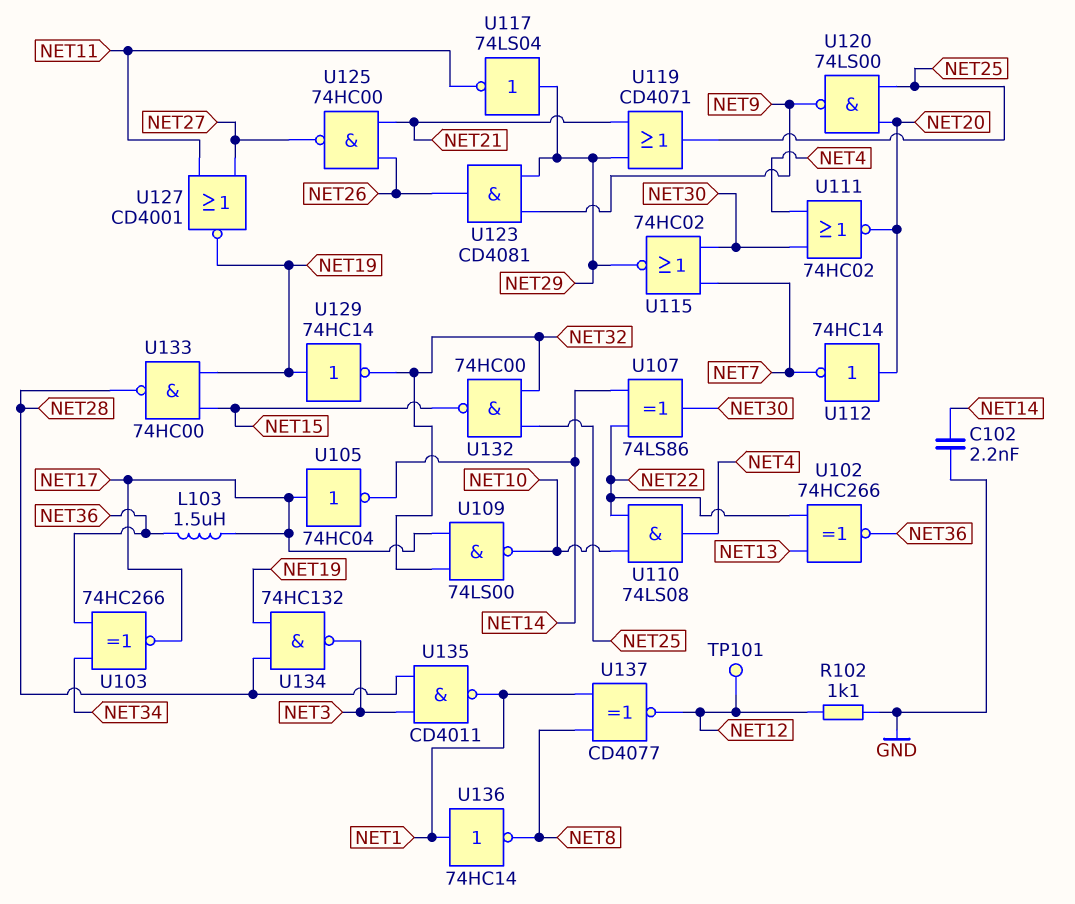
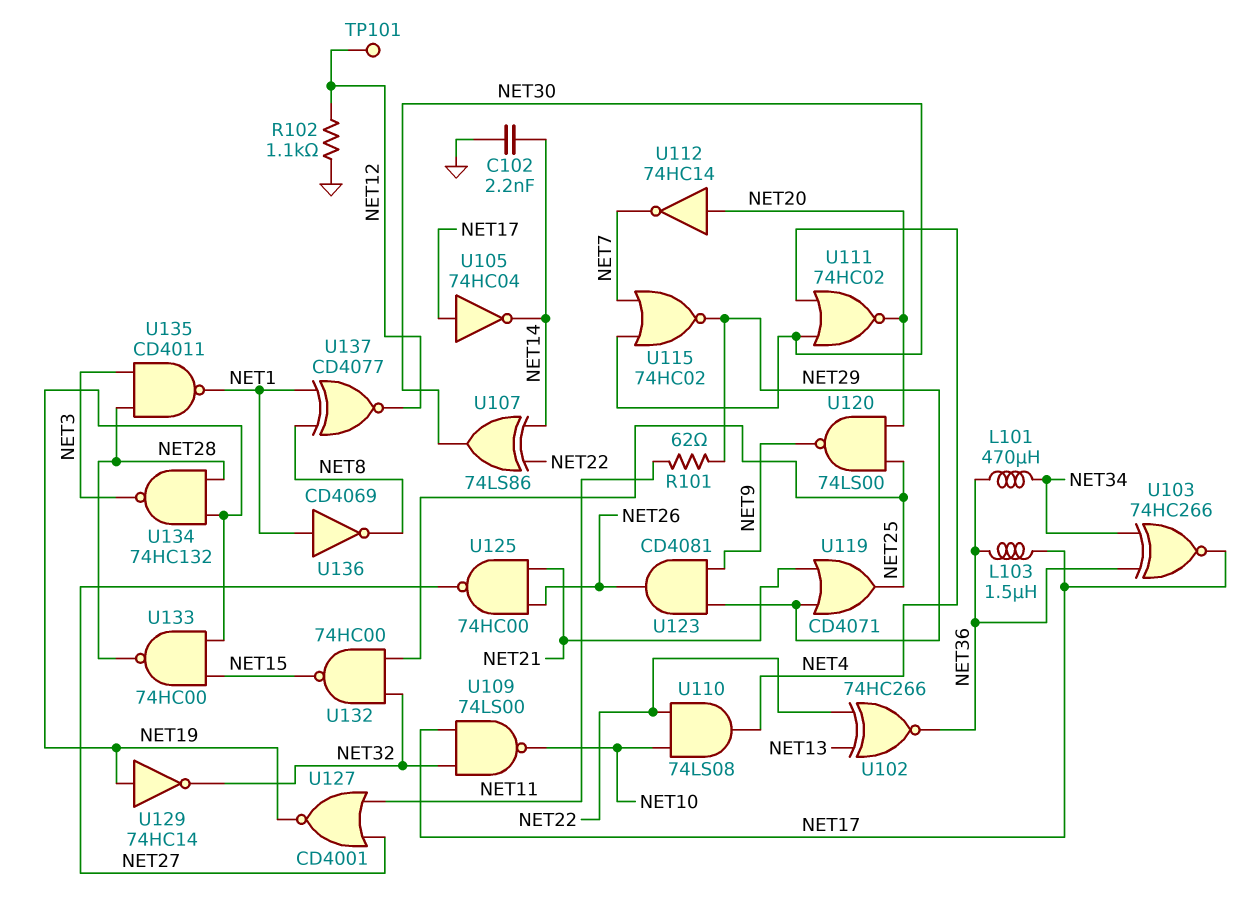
L101: none -> 470uH (NET34, NET36)
R101: none -> 62 (NET11, NET29)
U117: NOT 74LS04 (in NET29, out NET11) -> none
U136: NOT 74HC14 (in NET1, out NET8) -> NOT CD4069 (in NET1, out NET8)

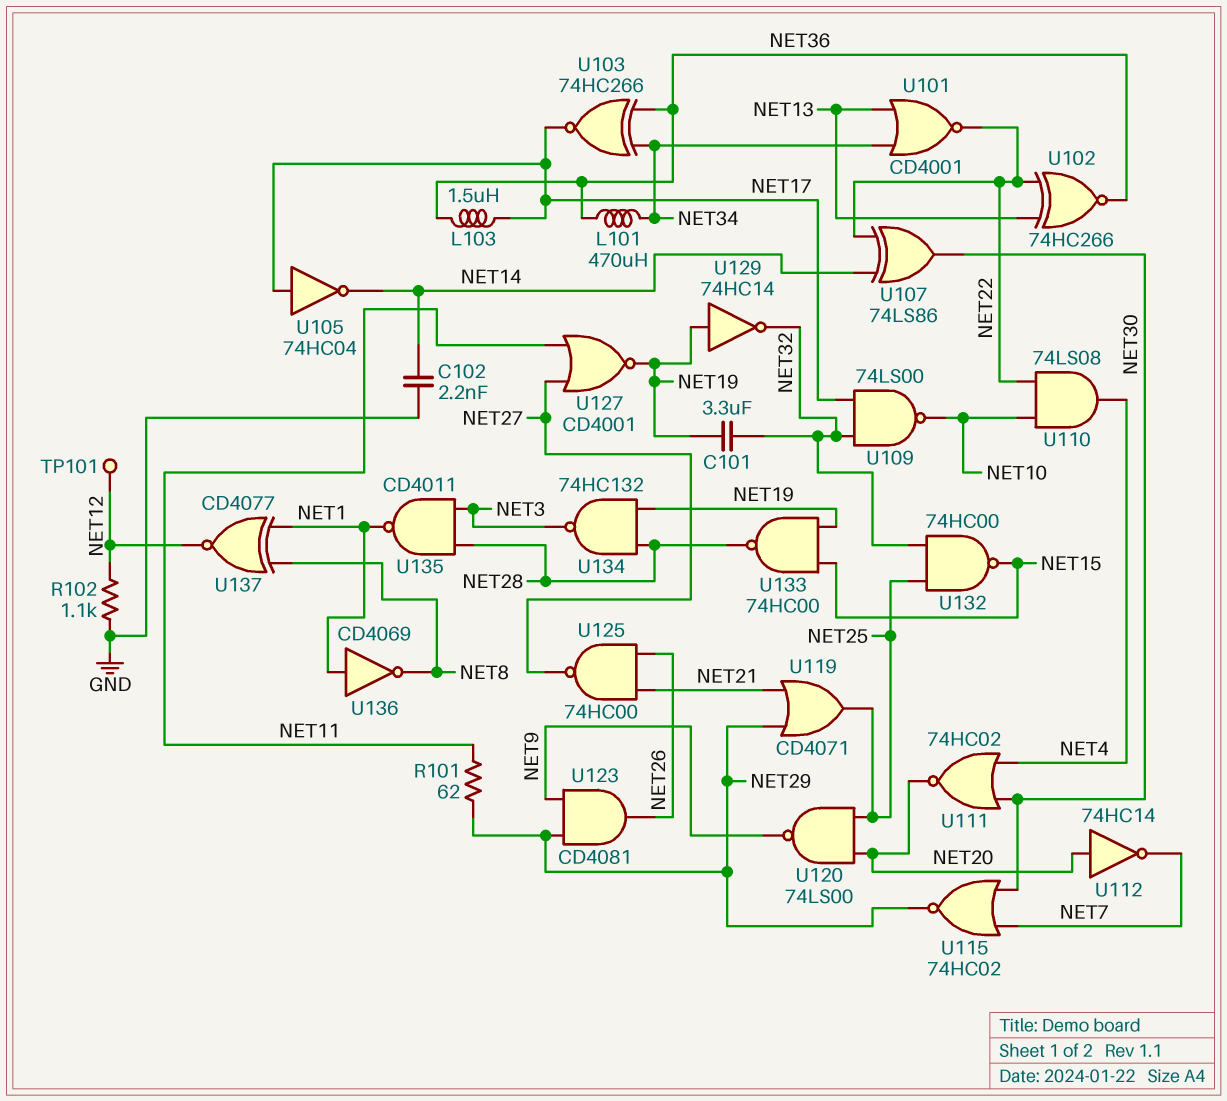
C101: none -> 3.3uF (NET19, NET32)
U101: none -> NOR CD4001 (in NET13, in NET34, out NET22)

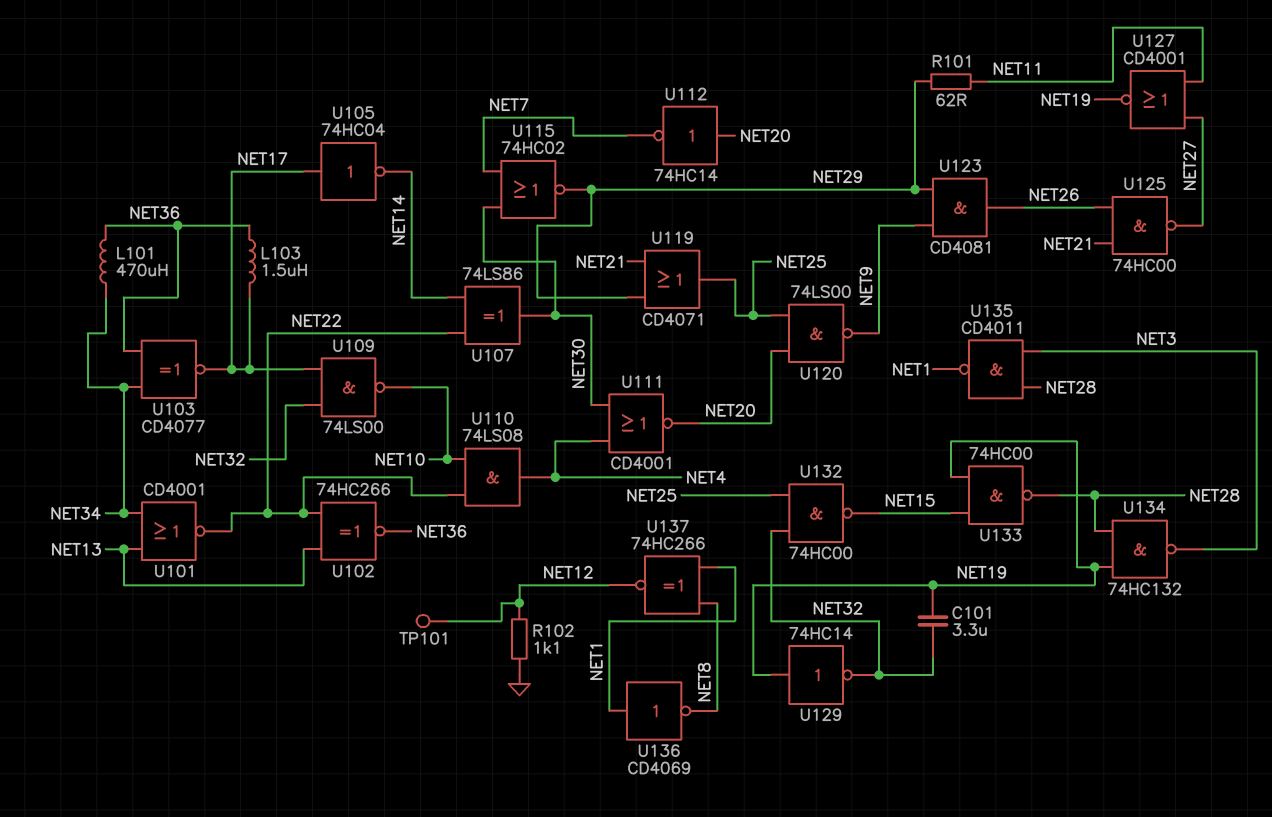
C102: 2.2nF (GND, NET14) -> none
U103: XNOR 74HC266 (in NET34, in NET36, out NET17) -> XNOR CD4077 (in NET34, in NET36, out NET17)
U111: NOR 74HC02 (in NET4, in NET30, out NET20) -> NOR CD4001 (in NET4, in NET30, out NET20)
U137: XNOR CD4077 (in NET1, in NET8, out NET12) -> XNOR 74HC266 (in NET1, in NET8, out NET12)

